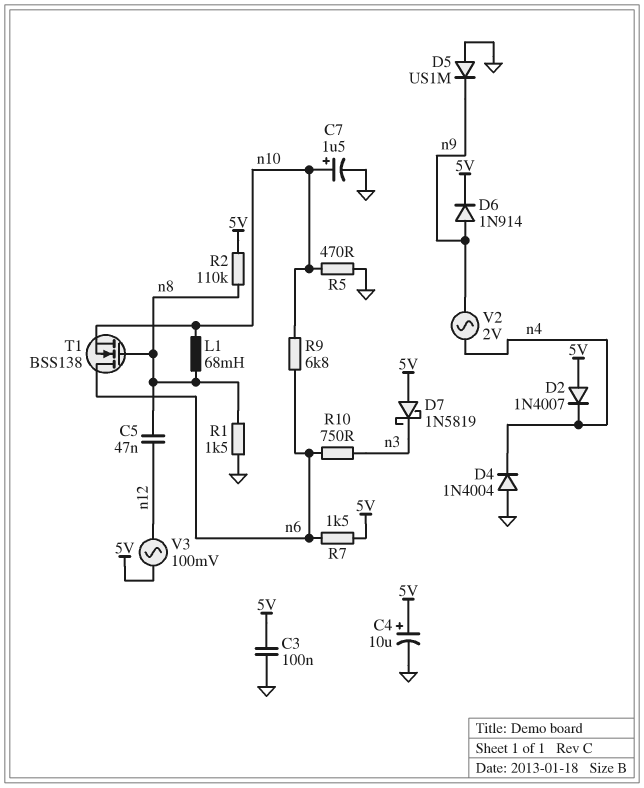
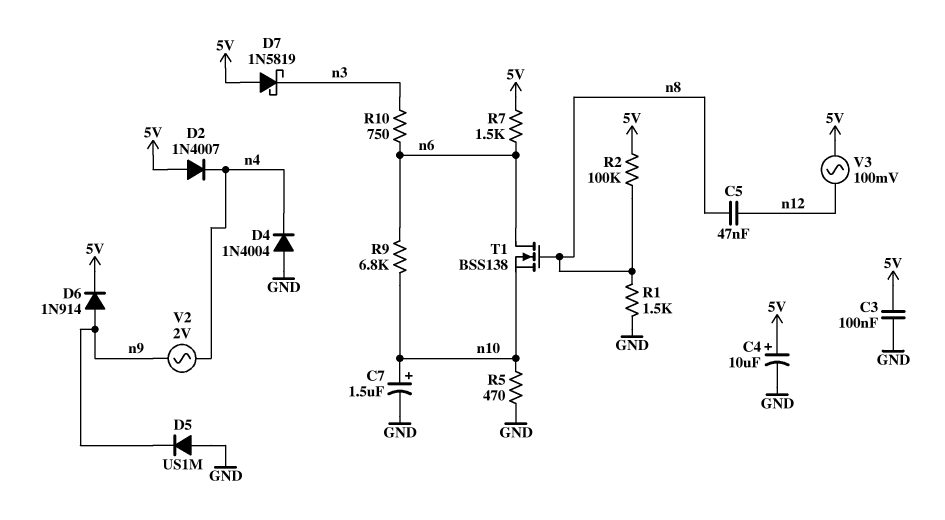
L1: 68mH (n8, n10) -> none
R2: 110k (5V, n8) -> 100k (5V, n8)

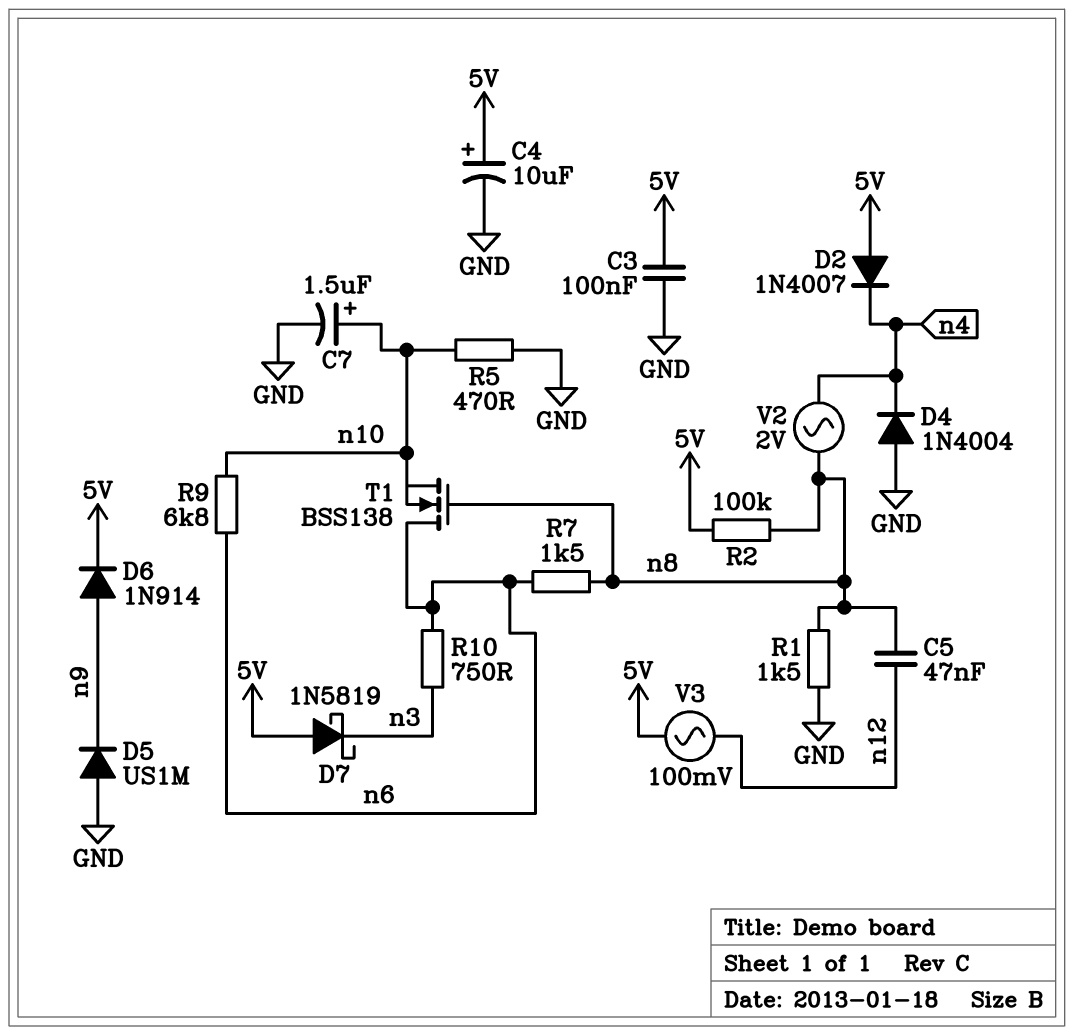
R7: 1.5k (5V, n6) -> 1.5k (n6, n8)
V2: AC 2V (n4, n9) -> AC 2V (n4, n8)

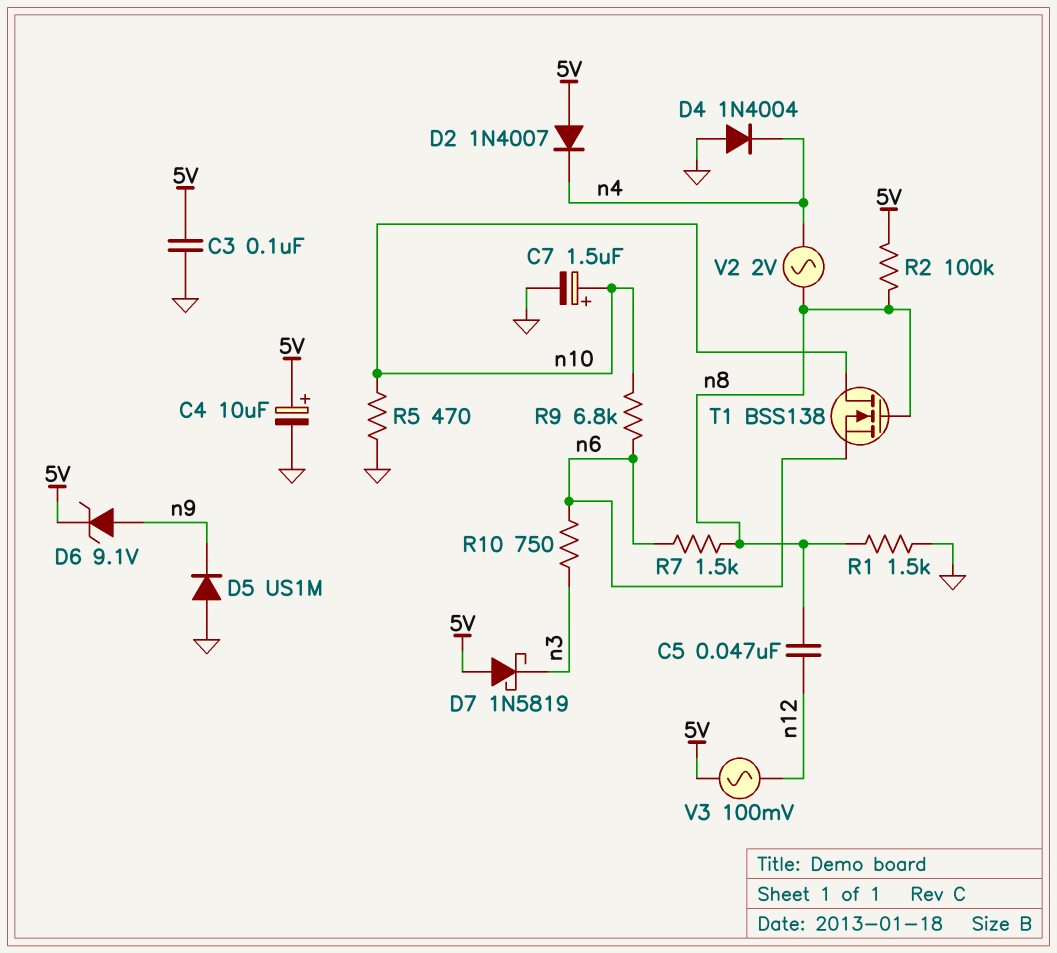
D6: diode 1N914 (A n9, K 5V) -> zener 9.1V (A n9, K 5V)
T1: NMOS BSS138 (G n8, D n6, S n10) -> NMOS BSS138 (G n8, D n10, S n6)

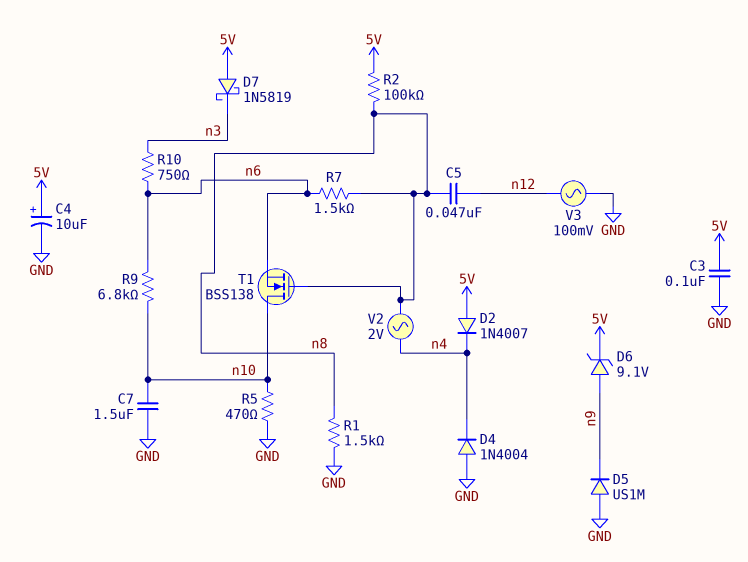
C7: 1.5uF (plus n10, minus GND) -> 1.5uF (GND, n10)
V3: AC 100mV (5V, n12) -> AC 100mV (GND, n12)

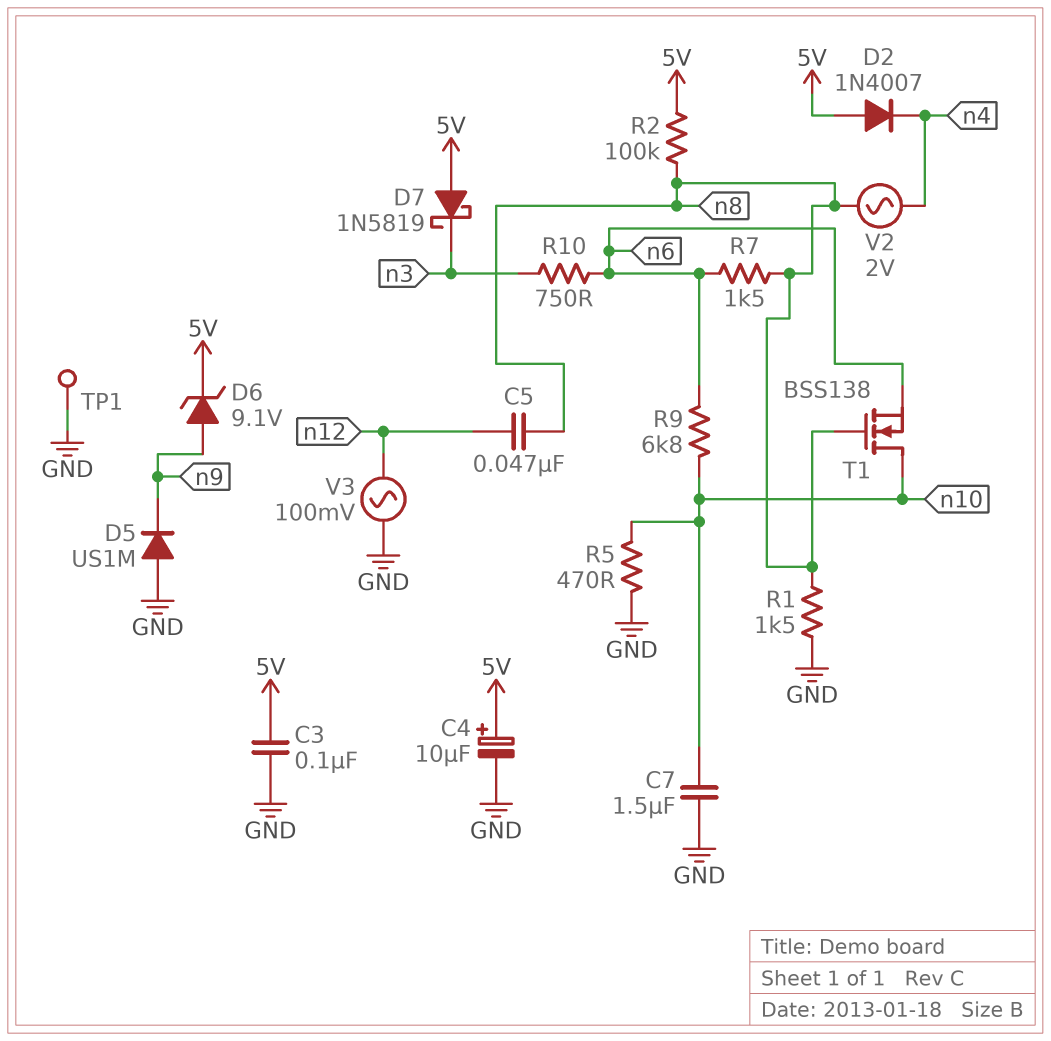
D4: diode 1N4004 (A GND, K n4) -> none
TP1: none -> test point (GND)

